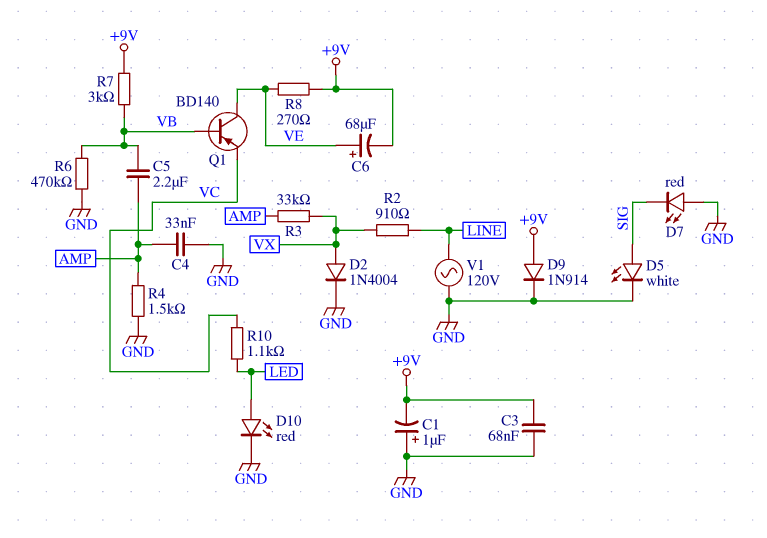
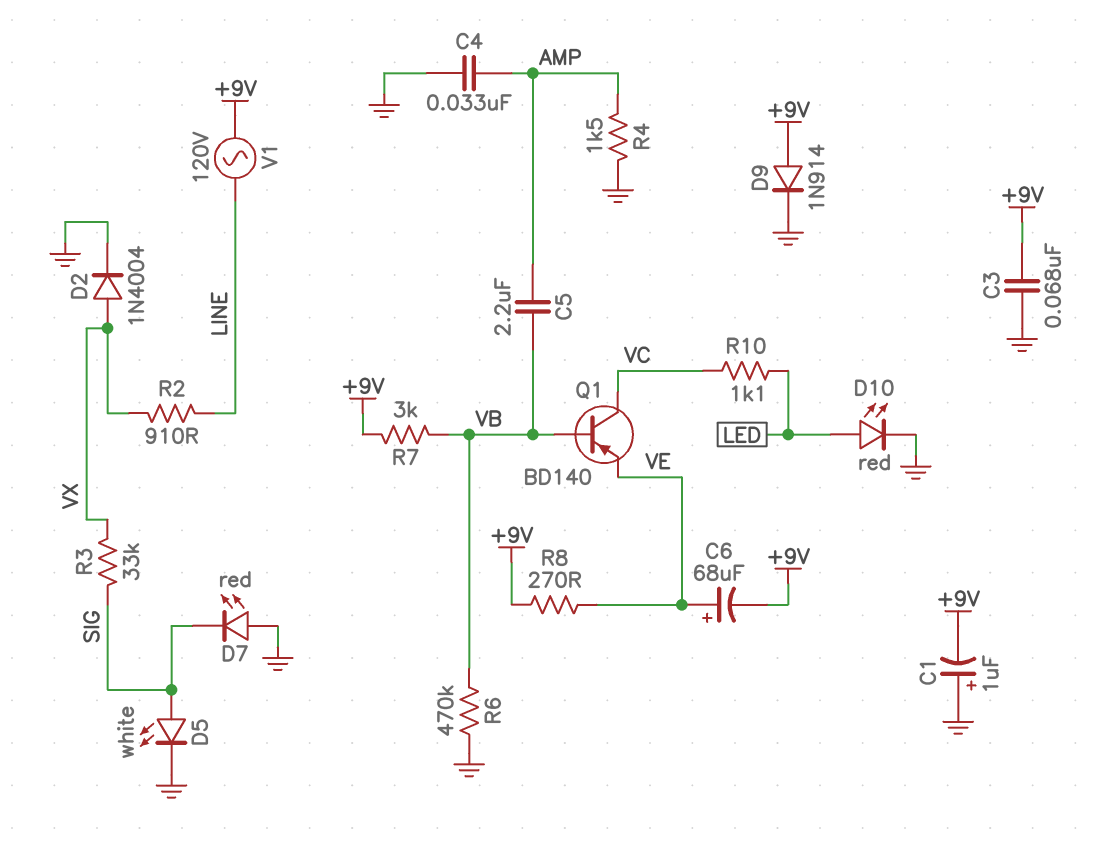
Q1: PNP BD140 (B VB, C VE, E VC) -> PNP BD140 (B VB, C VC, E VE)
R3: 33k (AMP, VX) -> 33k (SIG, VX)
V1: AC 120V (GND, LINE) -> AC 120V (+9V, LINE)

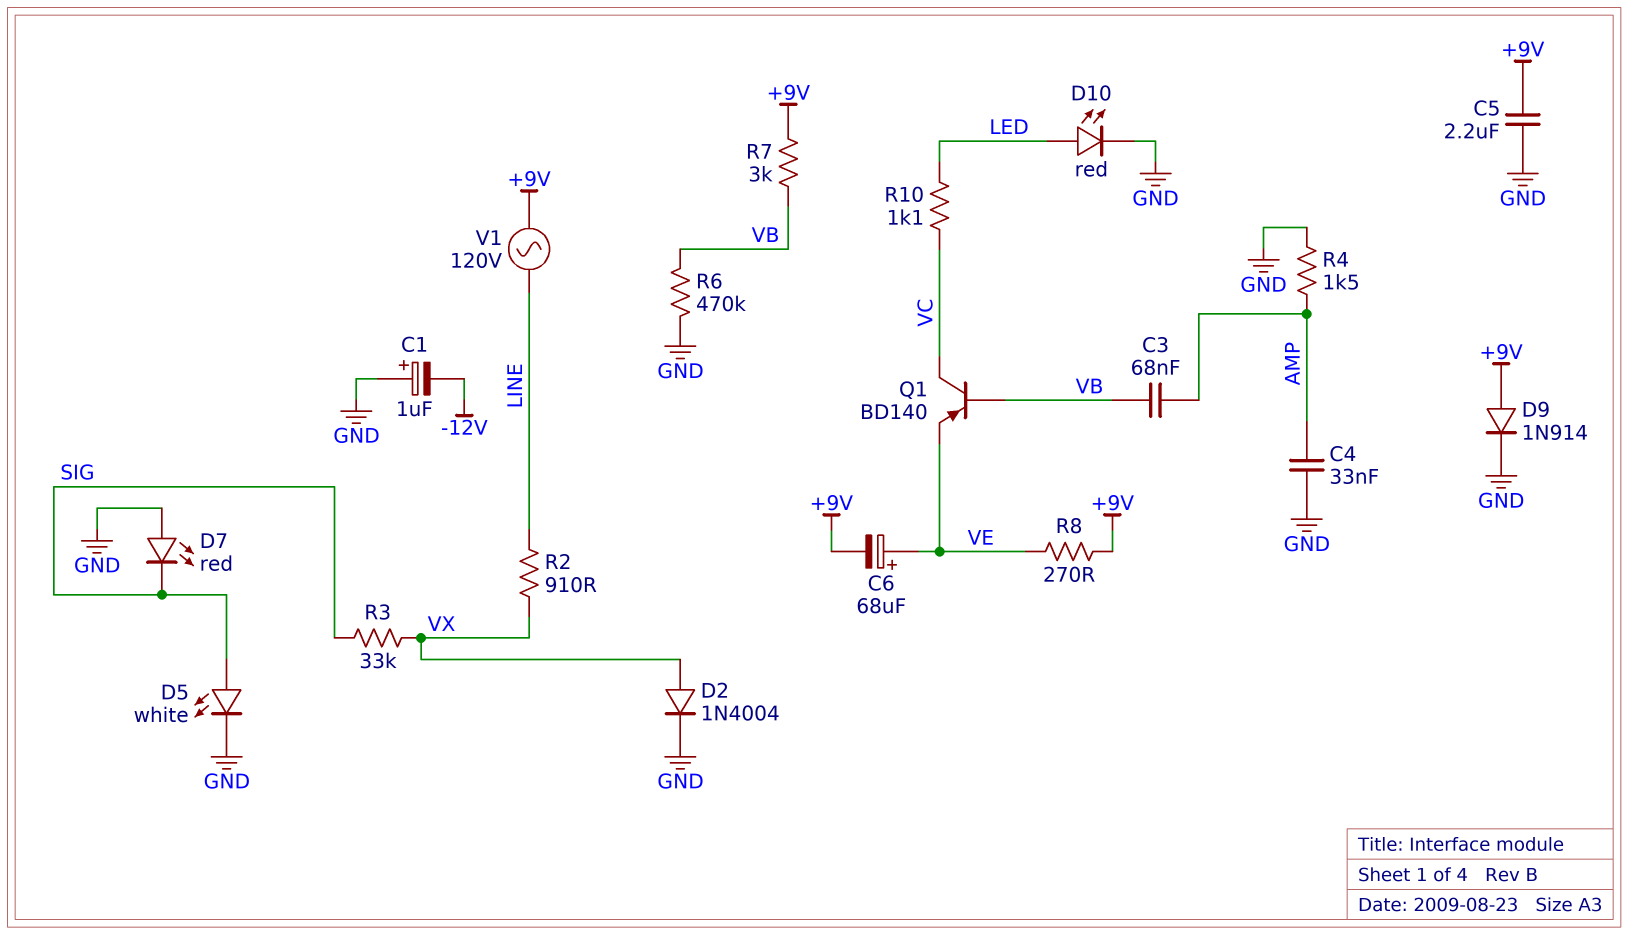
C1: 1uF (plus GND, minus +9V) -> 1uF (plus GND, minus -12V)
C3: 68nF (+9V, GND) -> 68nF (AMP, VB)
C5: 2.2uF (AMP, VB) -> 2.2uF (+9V, GND)

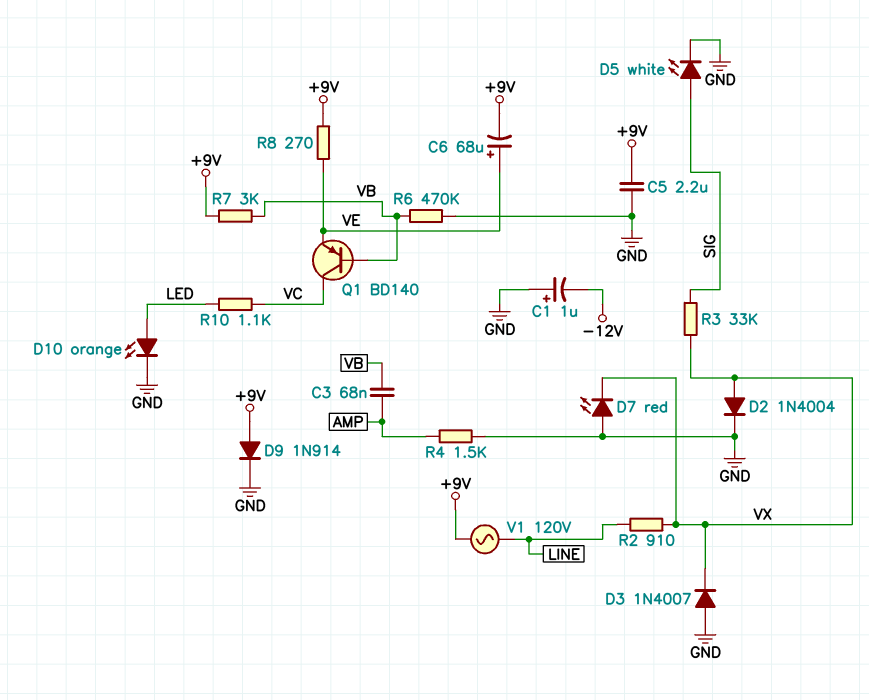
C4: 33nF (AMP, GND) -> none
D3: none -> diode 1N4007 (A GND, K VX)
D7: LED red (A GND, K SIG) -> LED red (A GND, K VX)
D10: LED red (A LED, K GND) -> LED orange (A LED, K GND)

